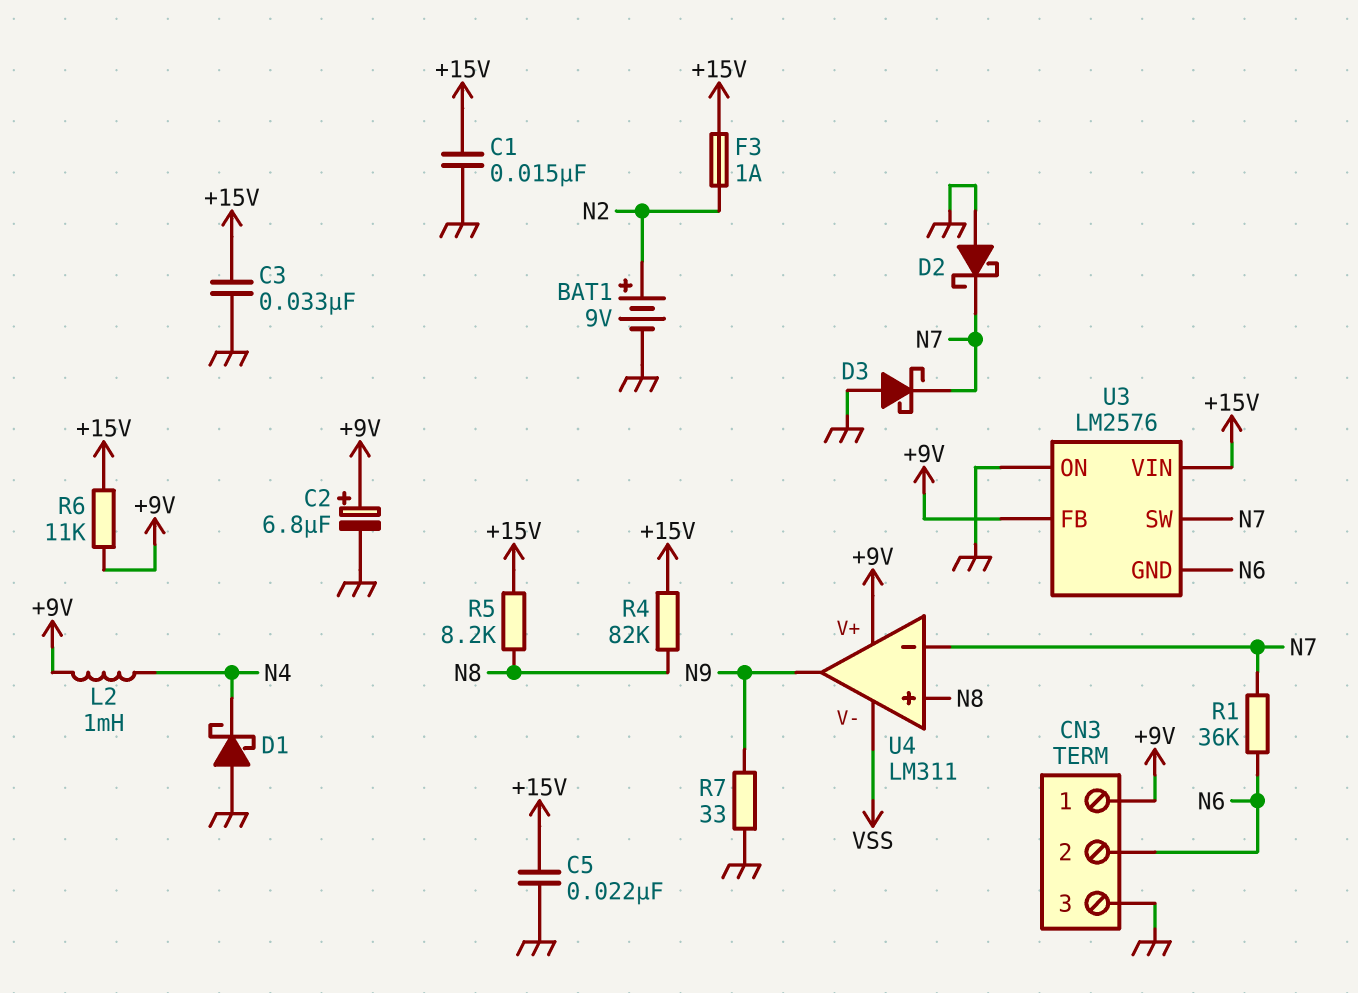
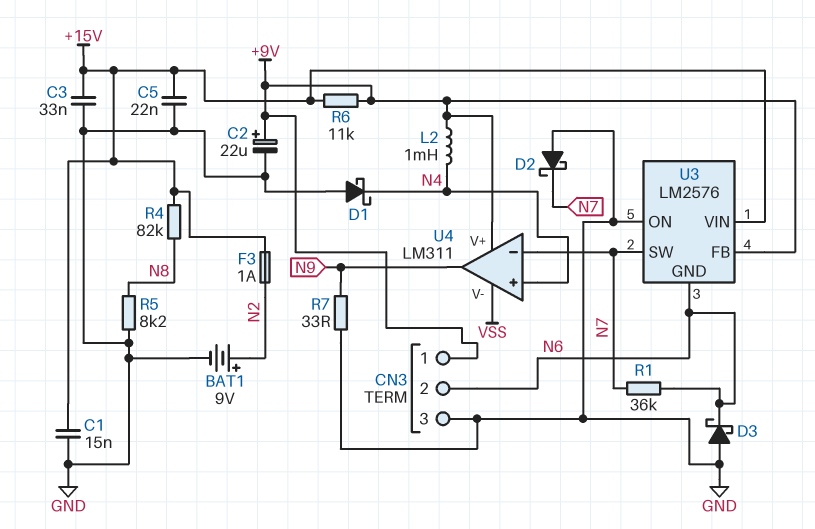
C2: 6.8uF (plus +9V, minus GND) -> 22uF (plus +9V, minus GND)
D3: schottky (A GND, K N7) -> schottky (A GND, K N6)
R5: 8.2k (+15V, N8) -> 8.2k (GND, N8)
U4 pin in+: N8 -> N4

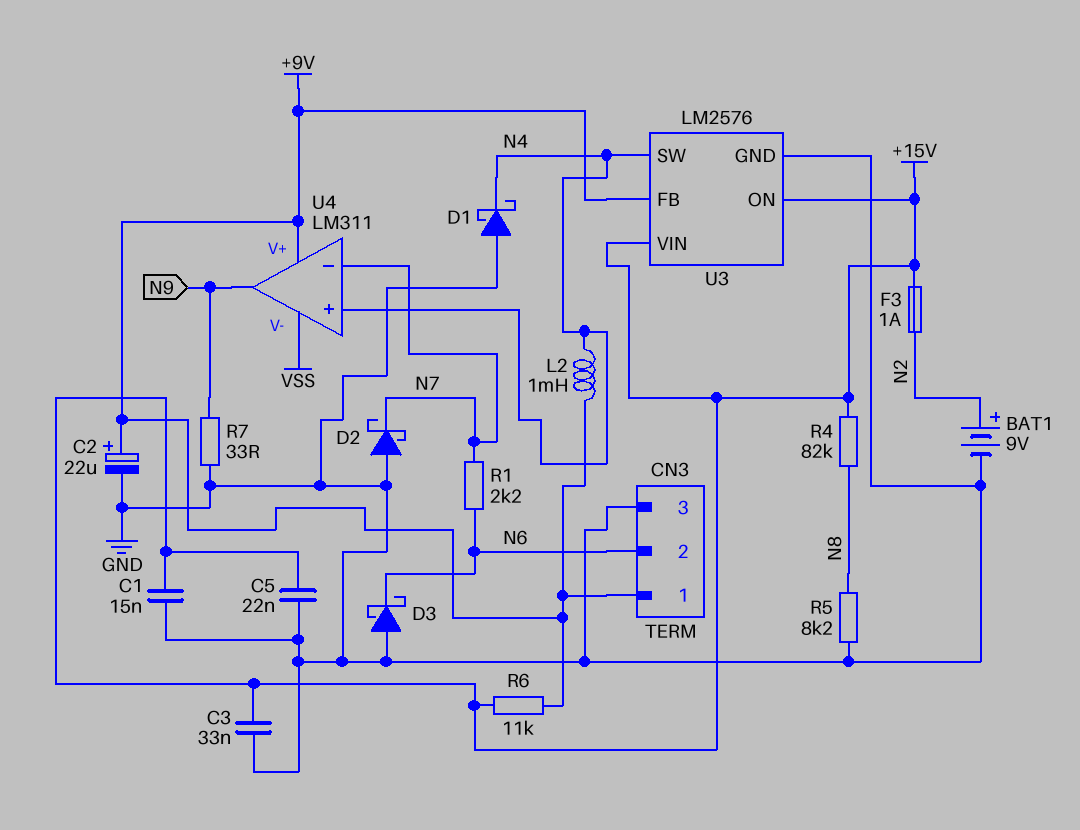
R1: 36k (N6, N7) -> 2.2k (N6, N7)
U3 pin GND: N6 -> GND
U3 pin ON: GND -> +15V
U3 pin SW: N7 -> N4

